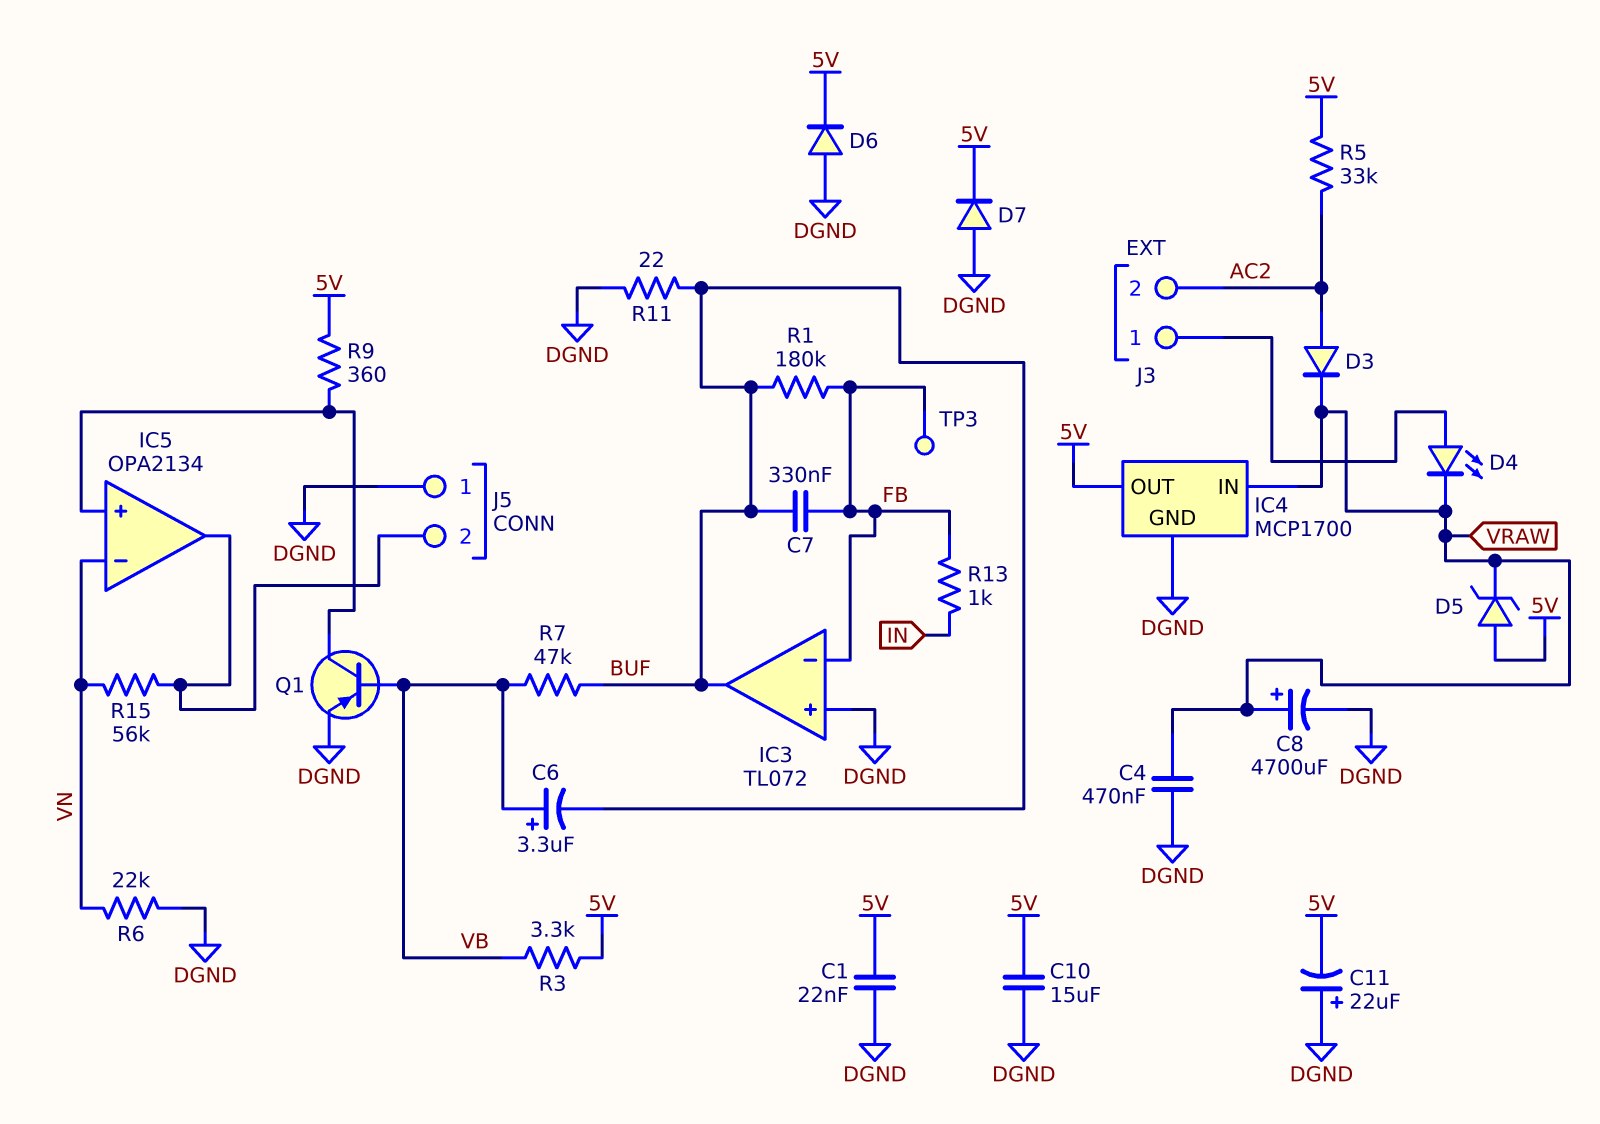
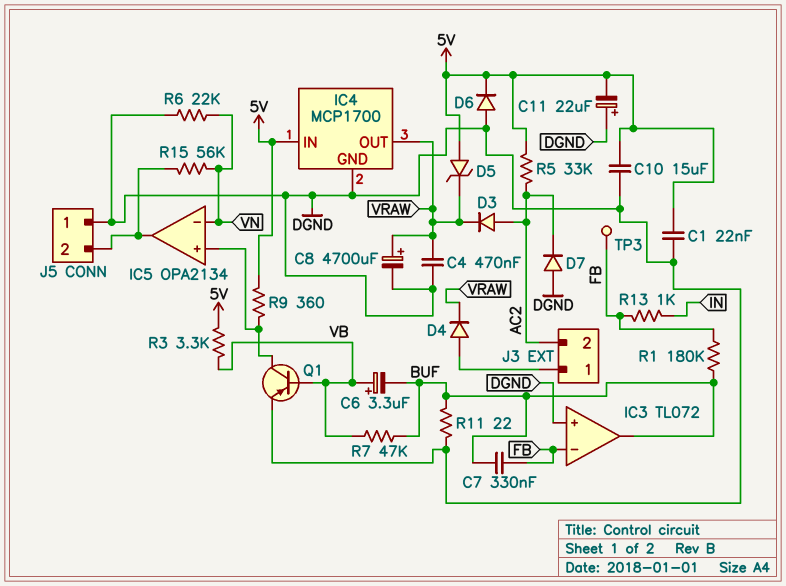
D4: LED (A J3/1, K VRAW) -> diode (A J3/1, K VRAW)
D7: diode (A DGND, K 5V) -> diode (A DGND, K AC2)
IC4 pin IN: VRAW -> 5V
IC4 pin OUT: 5V -> VRAW

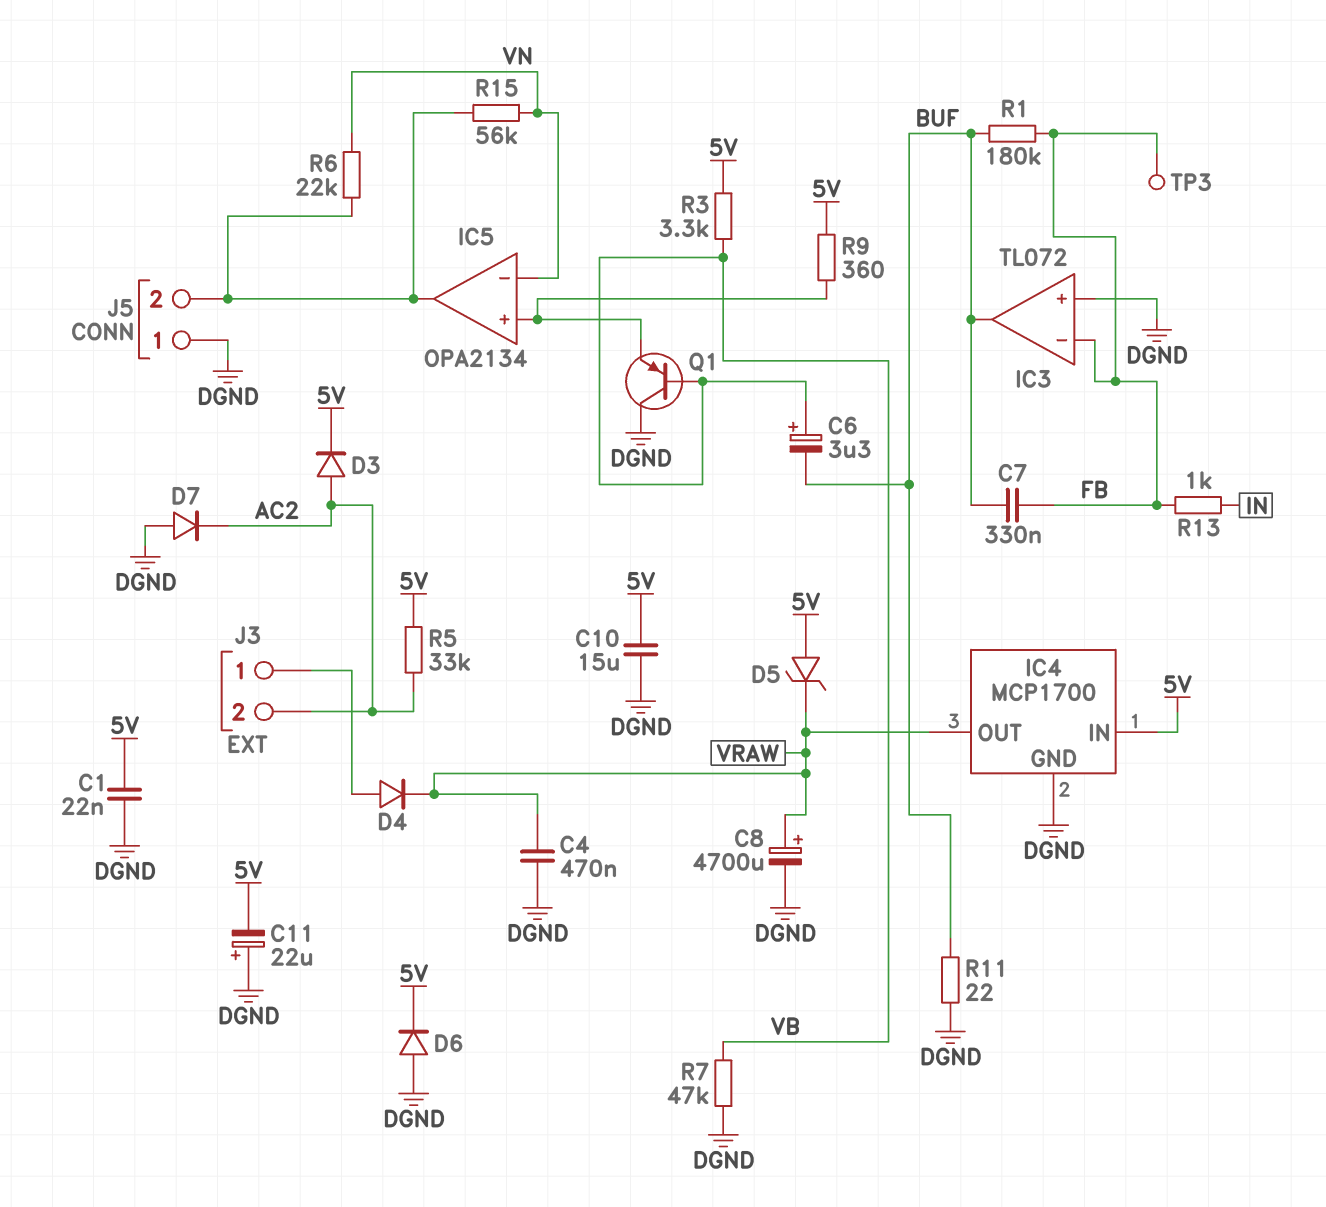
D3: diode (A AC2, K VRAW) -> diode (A AC2, K 5V)
Q1: PNP (B VB, C IC5/in+, E DGND) -> PNP (B VB, C DGND, E IC5/in+)
R6: 22k (DGND, VN) -> 22k (IC5/out, VN)
R7: 47k (BUF, VB) -> 47k (DGND, VB)

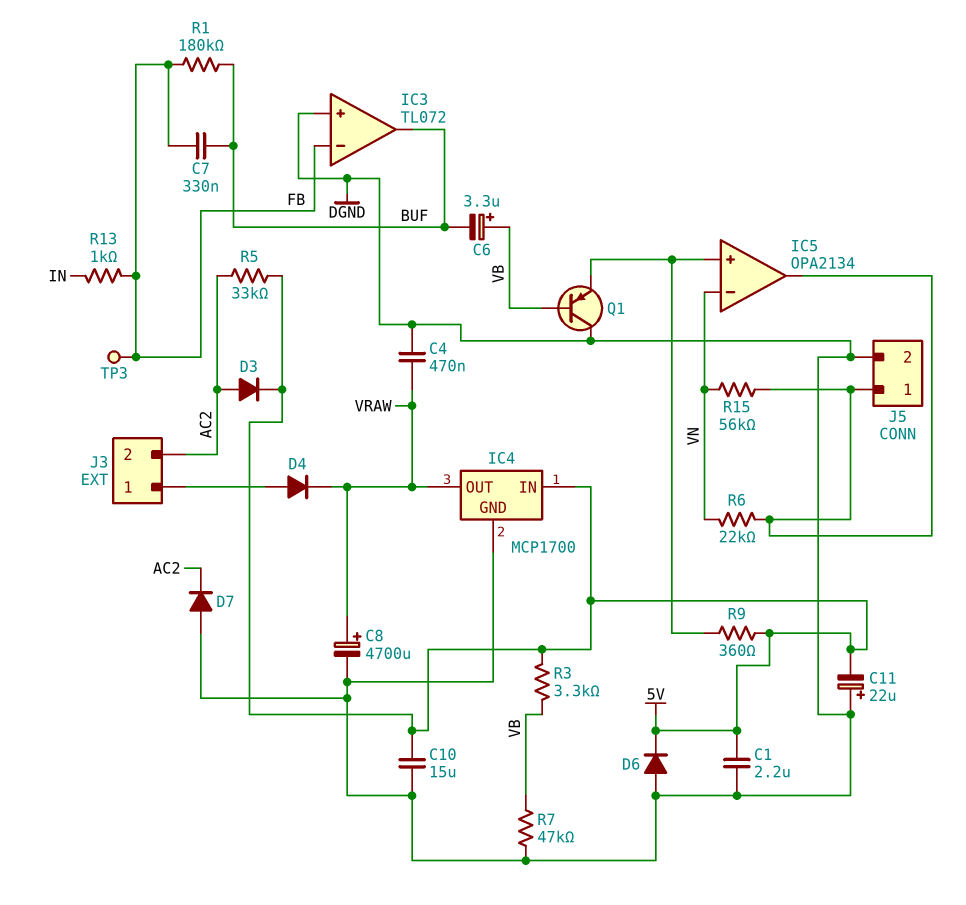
C1: 22nF (5V, DGND) -> 2.2uF (5V, DGND)
D5: zener (A 5V, K VRAW) -> none
J5 pin 1: DGND -> IC5/out
J5 pin 2: IC5/out -> DGND
R11: 22 (BUF, DGND) -> none

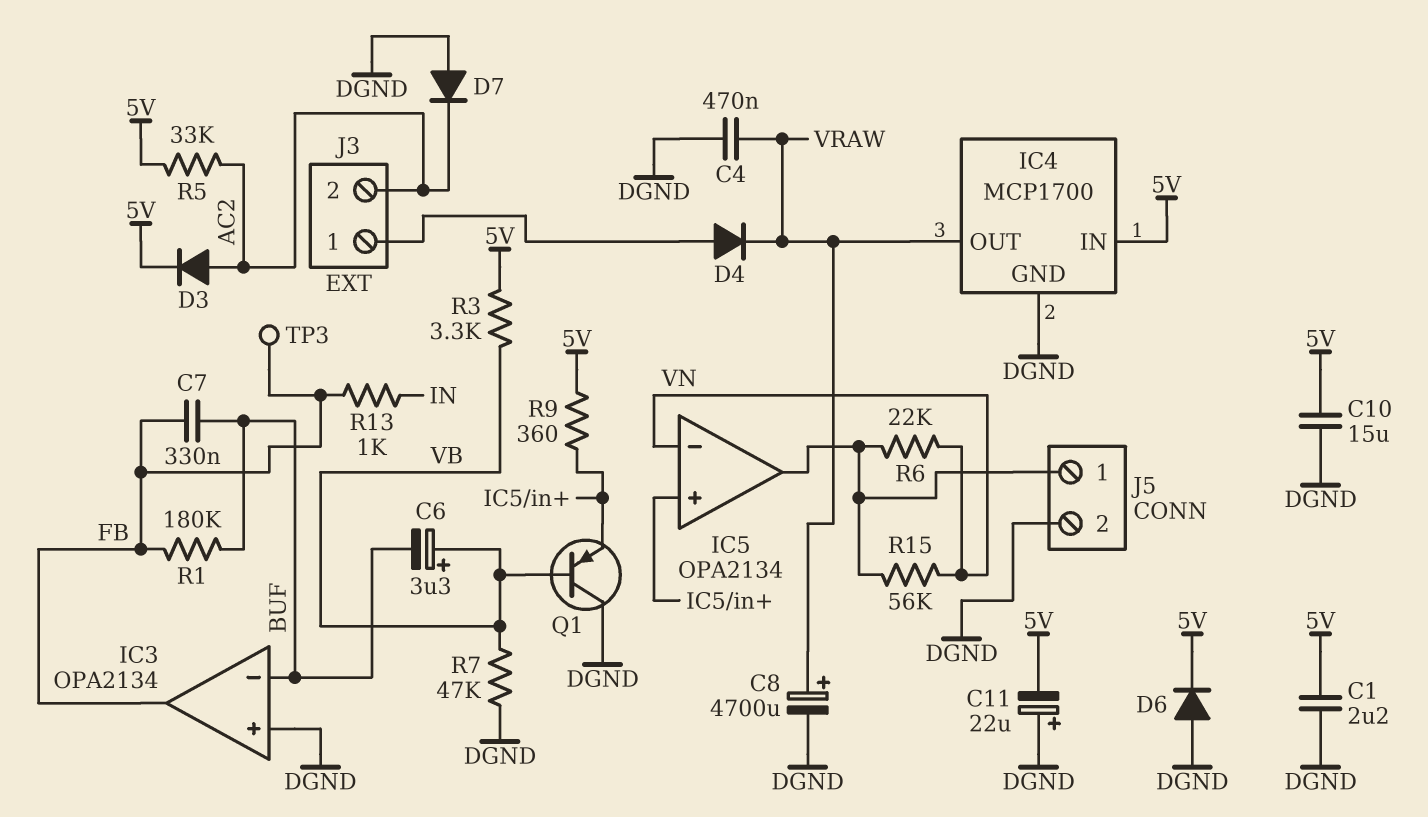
IC3: TL072 -> OPA2134
IC3 pin in-: FB -> BUF
IC3 pin out: BUF -> FB

